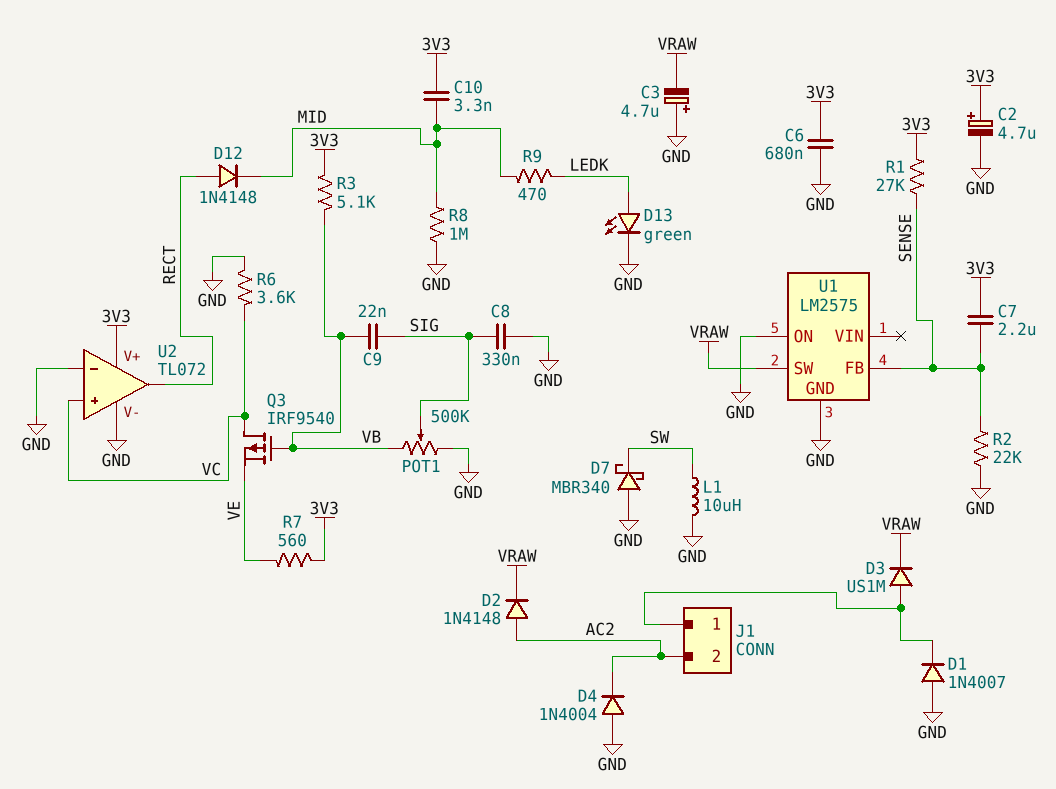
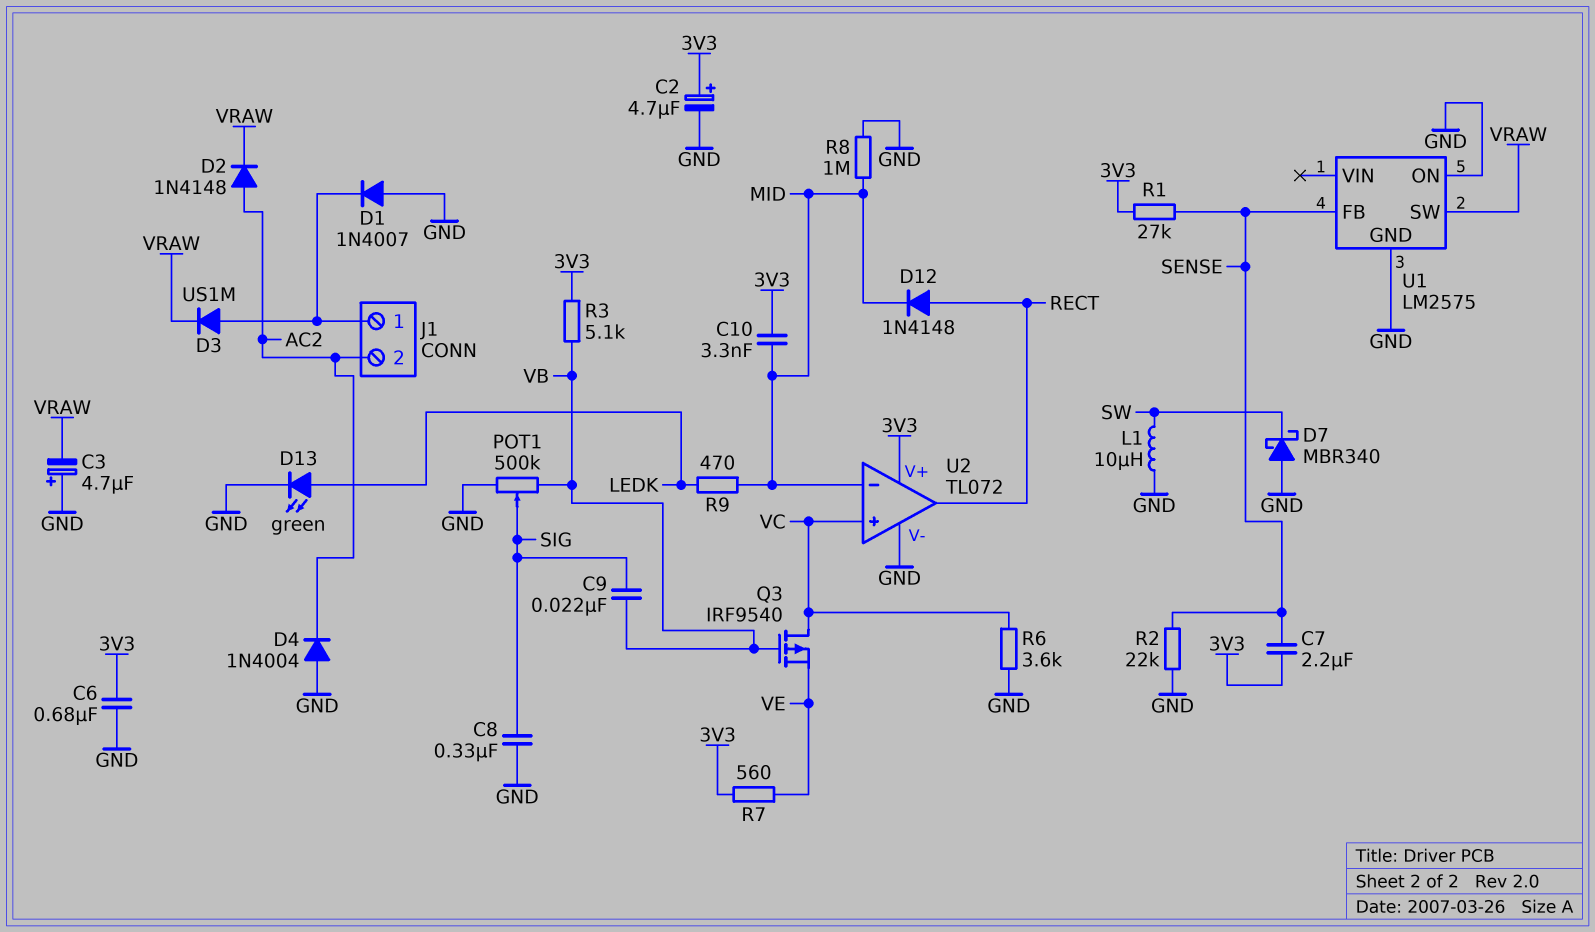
U2 pin in-: GND -> MID

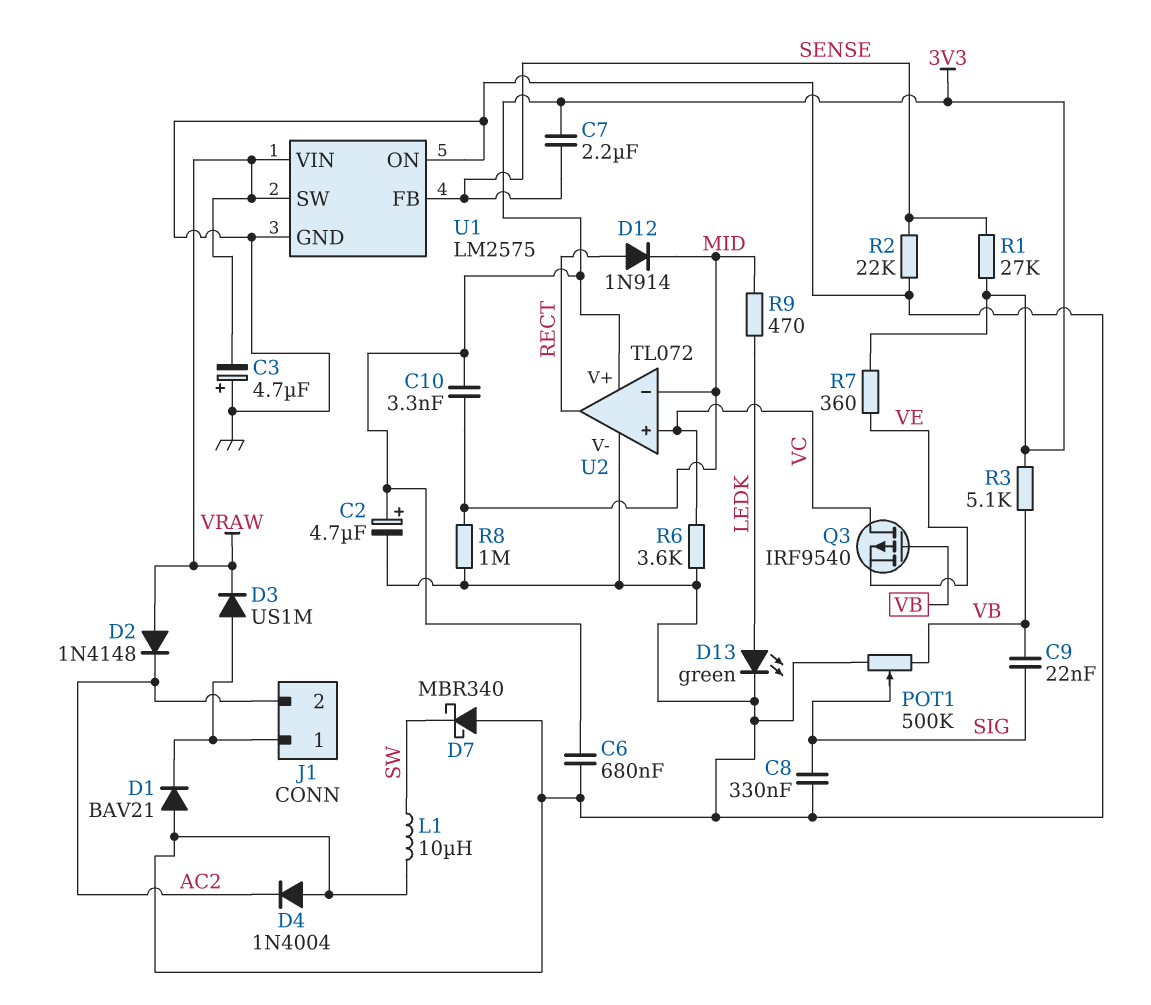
D1: diode 1N4007 (A GND, K J1/1) -> diode BAV21 (A GND, K J1/1)
D2: diode 1N4148 (A AC2, K VRAW) -> diode 1N4148 (A VRAW, K AC2)
D12: diode 1N4148 (A RECT, K MID) -> diode 1N914 (A RECT, K MID)
R7: 560 (3V3, VE) -> 360 (3V3, VE)
U1 pin VIN: none -> VRAW

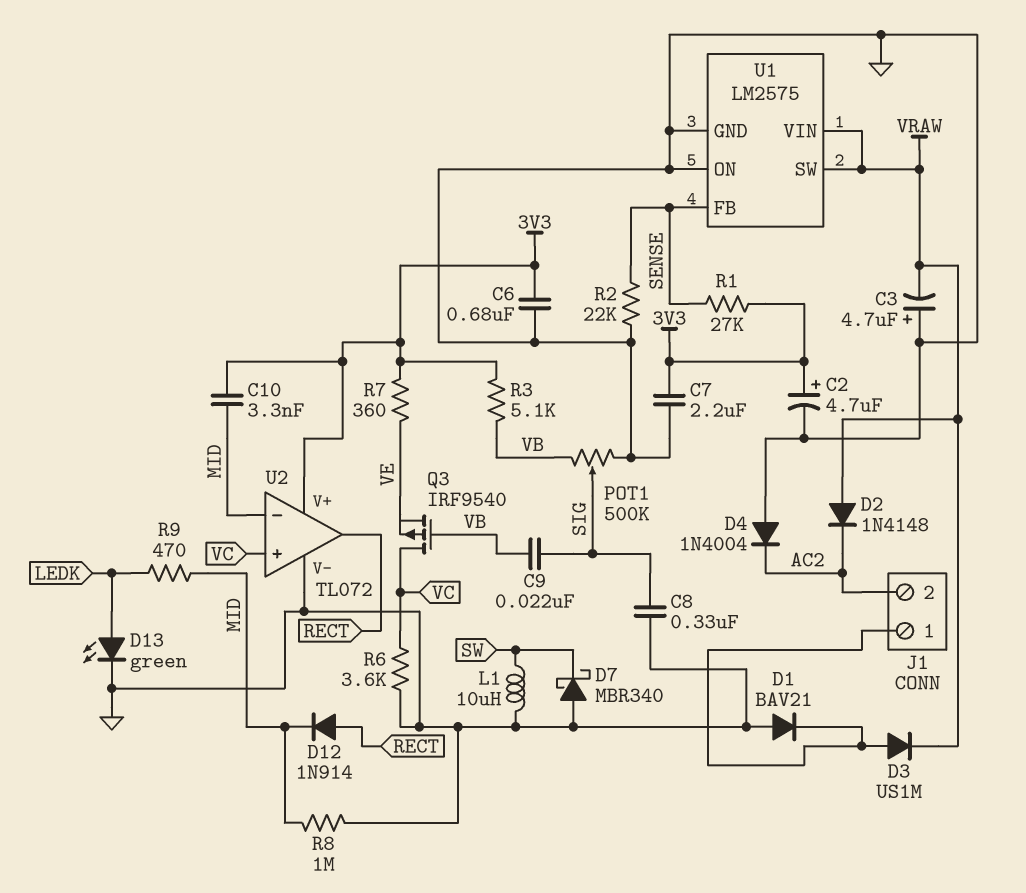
C7: 2.2uF (3V3, SENSE) -> 2.2uF (3V3, GND)

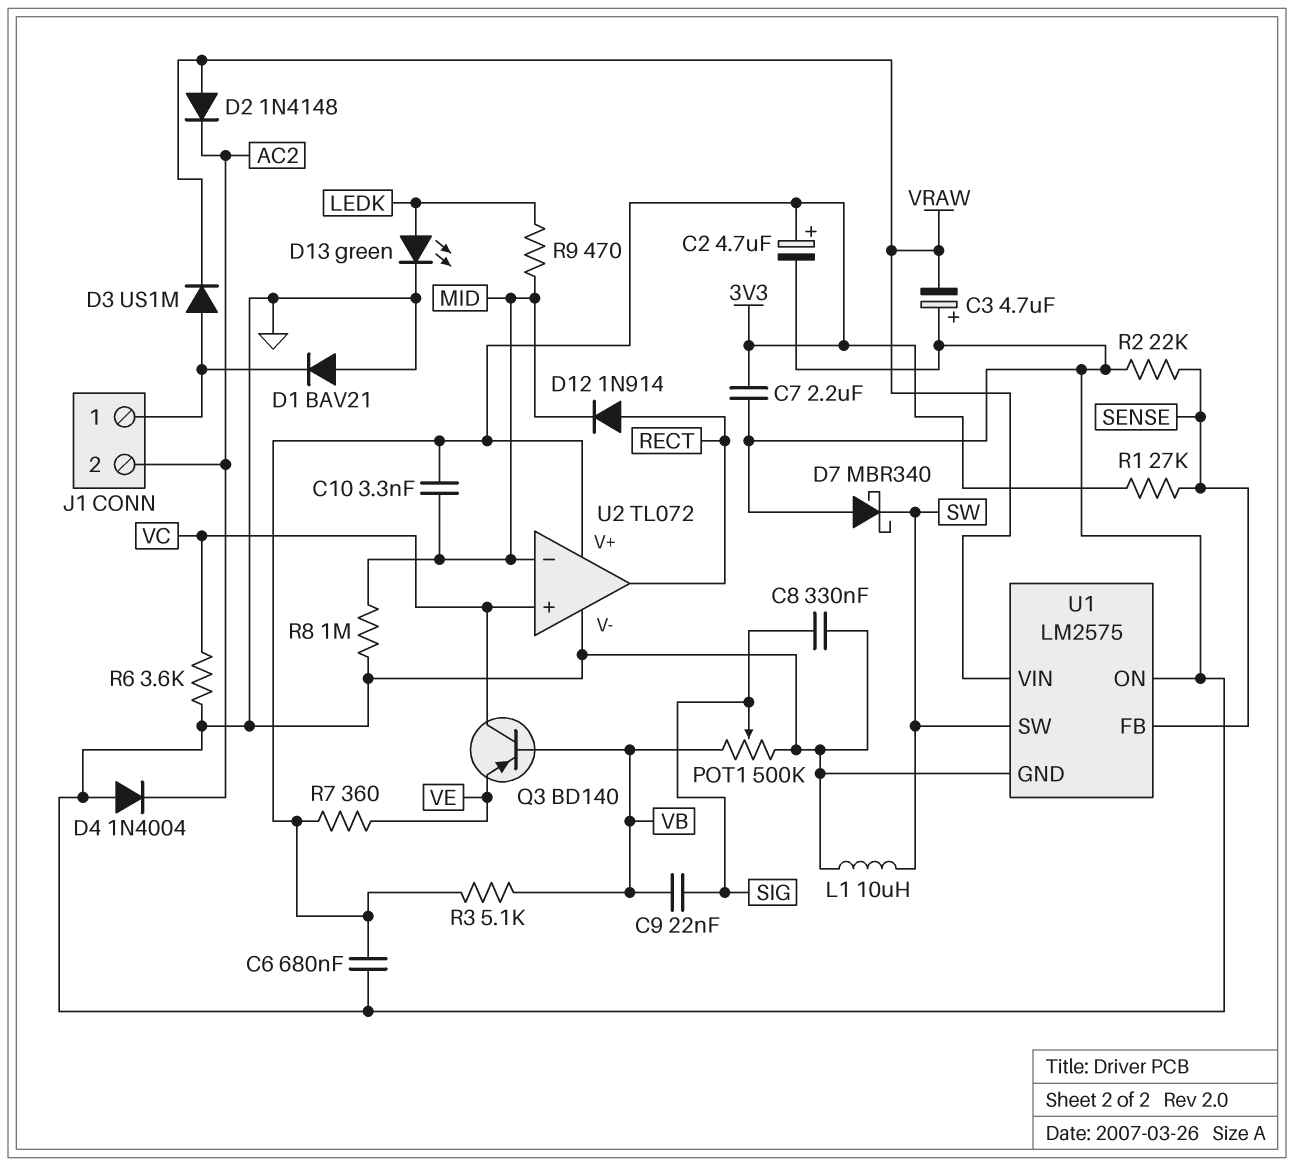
Q3: PMOS IRF9540 (G VB, D VC, S VE) -> PNP BD140 (B VB, C VC, E VE)
U1 pin SW: VRAW -> SW

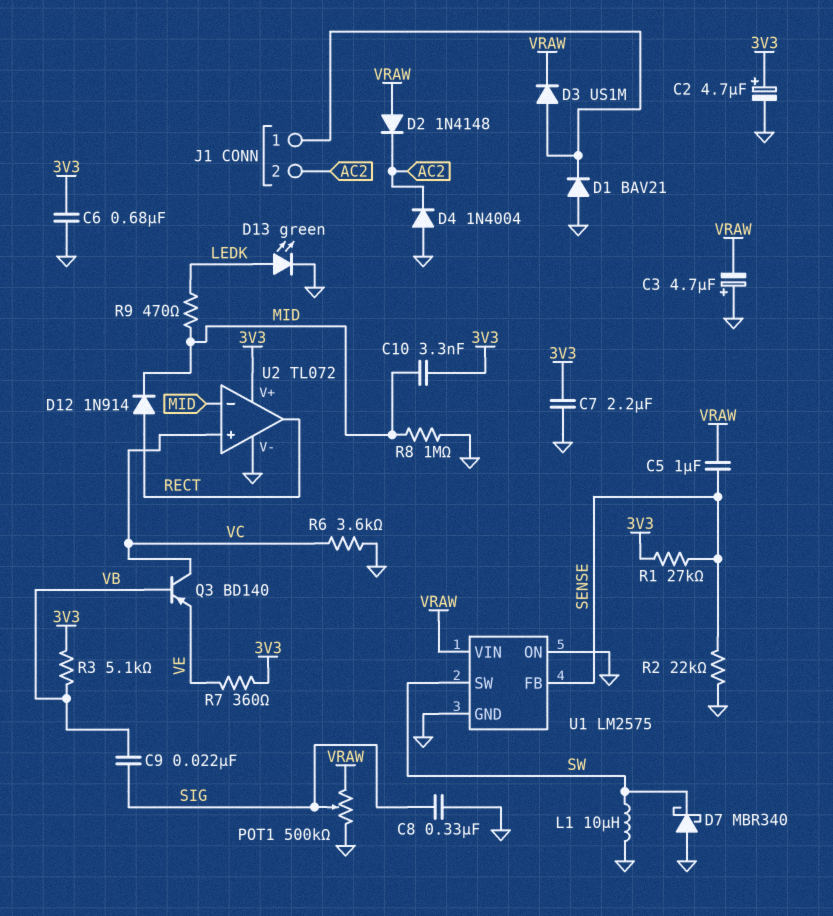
C5: none -> 1uF (SENSE, VRAW)
POT1: 500k (GND, VB, wiper SIG) -> 500k (GND, VRAW, wiper SIG)

